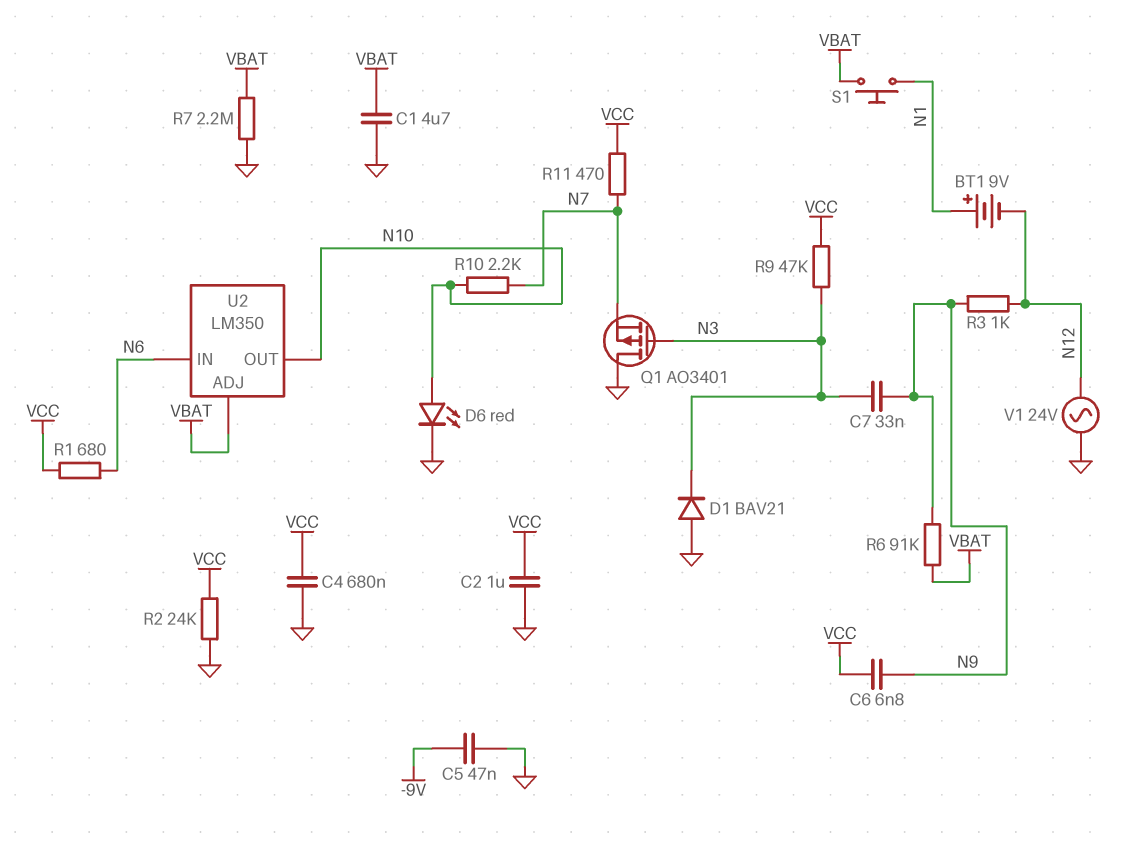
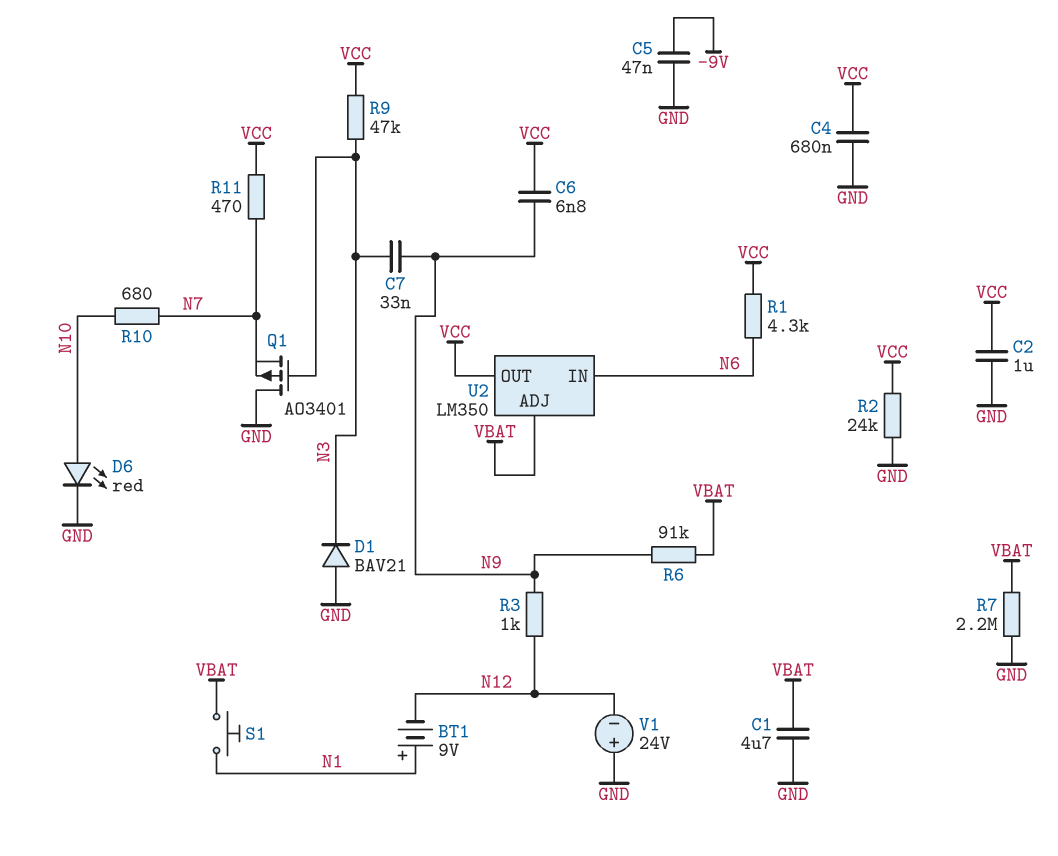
R1: 680 (N6, VCC) -> 4.3k (N6, VCC)
R10: 2.2k (N7, N10) -> 680 (N7, N10)
U2 pin OUT: N10 -> VCC
V1: AC 24V (GND, N12) -> 24V (plus GND, minus N12)

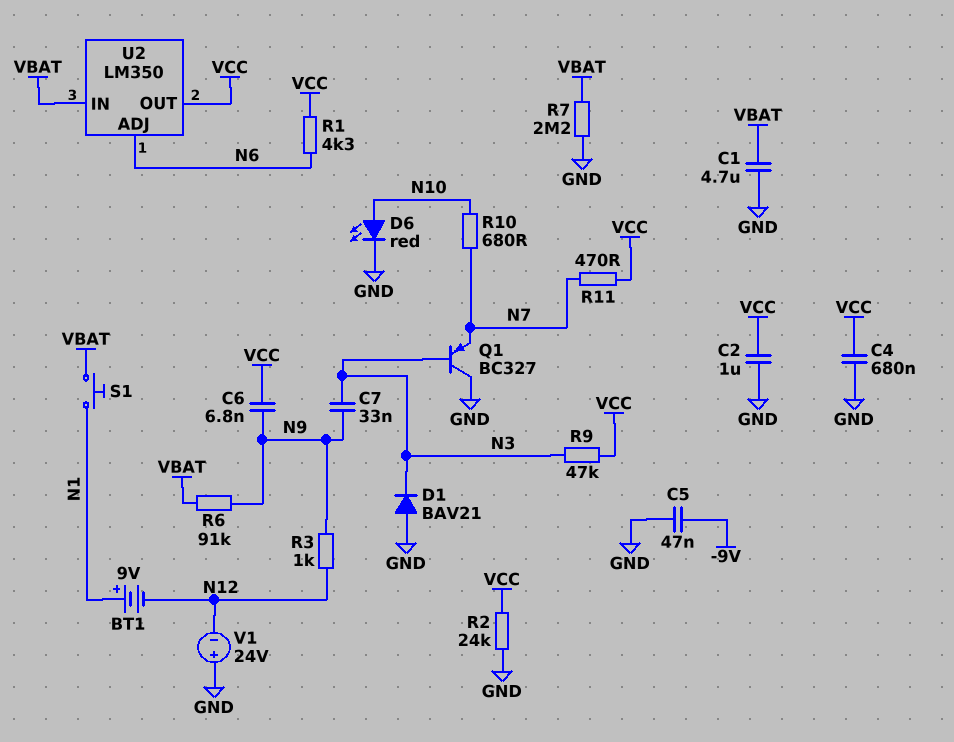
Q1: PMOS AO3401 (G N3, D GND, S N7) -> PNP BC327 (B N3, C GND, E N7)
U2 pin ADJ: VBAT -> N6
U2 pin IN: N6 -> VBAT

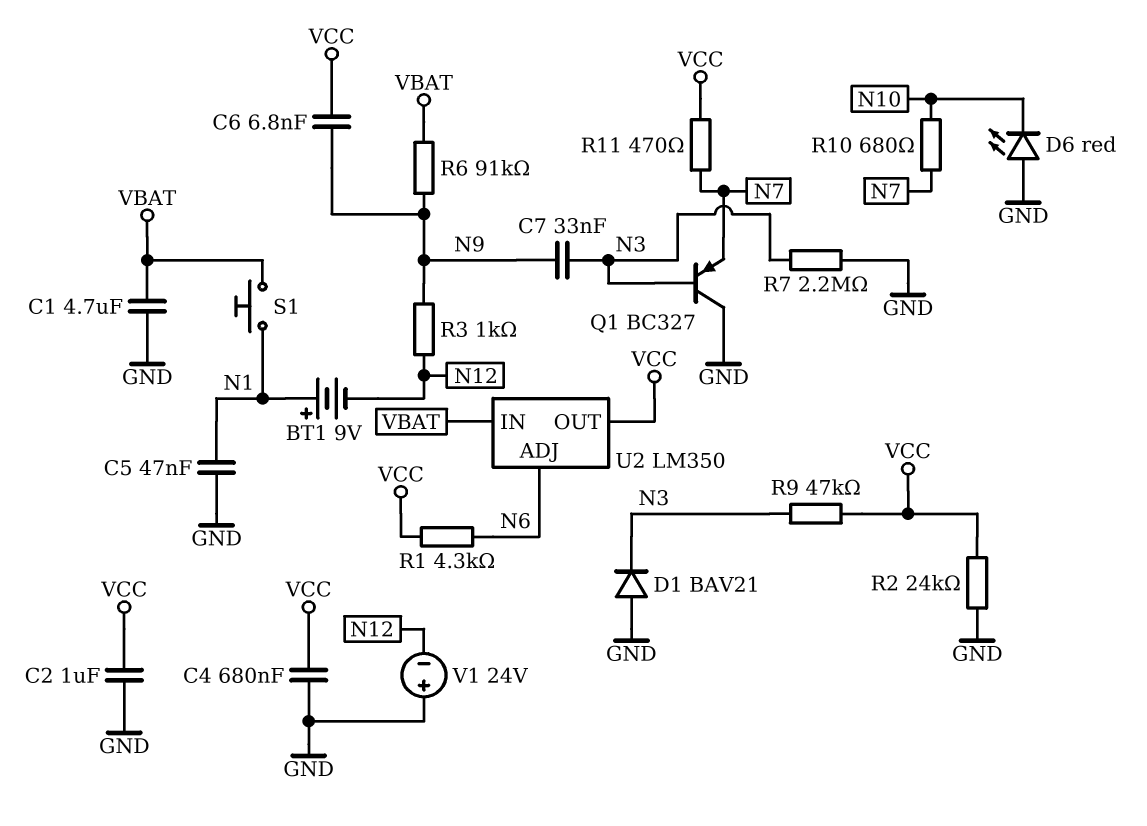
C5: 47nF (-9V, GND) -> 47nF (GND, N1)
D6: LED red (A N10, K GND) -> LED red (A GND, K N10)
R7: 2.2M (GND, VBAT) -> 2.2M (GND, N3)

